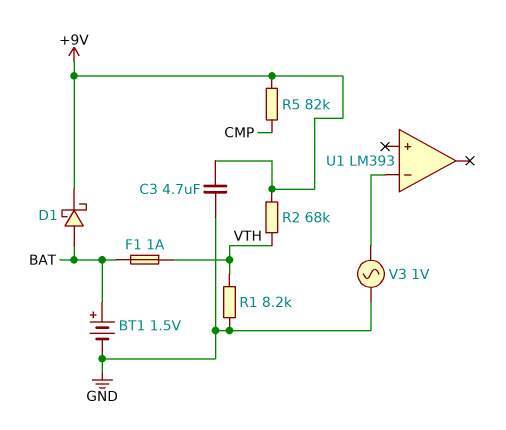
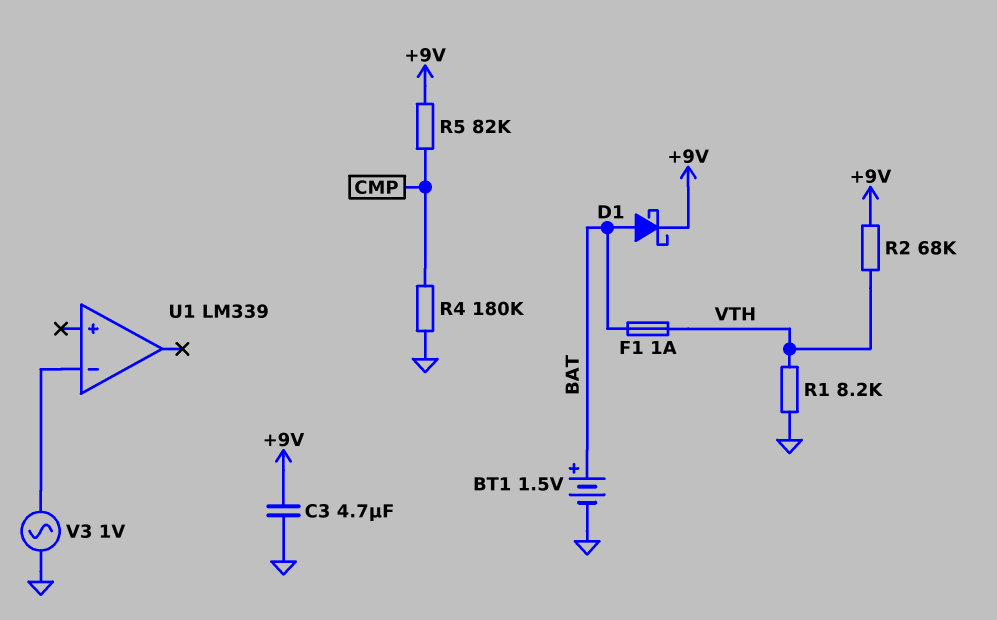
R4: none -> 180k (CMP, GND)
U1: LM393 -> LM339

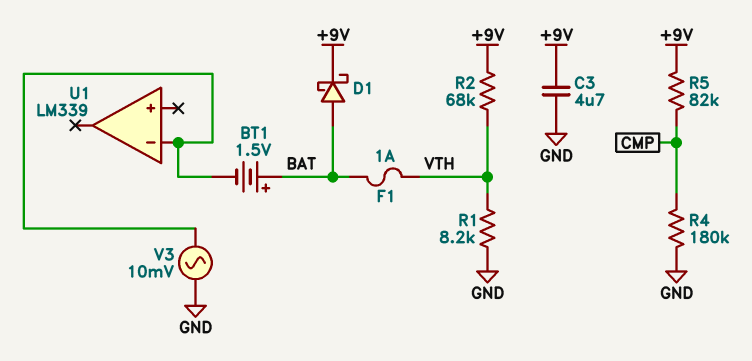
BT1: 1.5V (plus BAT, minus GND) -> 1.5V (plus BAT, minus U1/in-)
V3: AC 1V (GND, U1/in-) -> AC 10mV (GND, U1/in-)

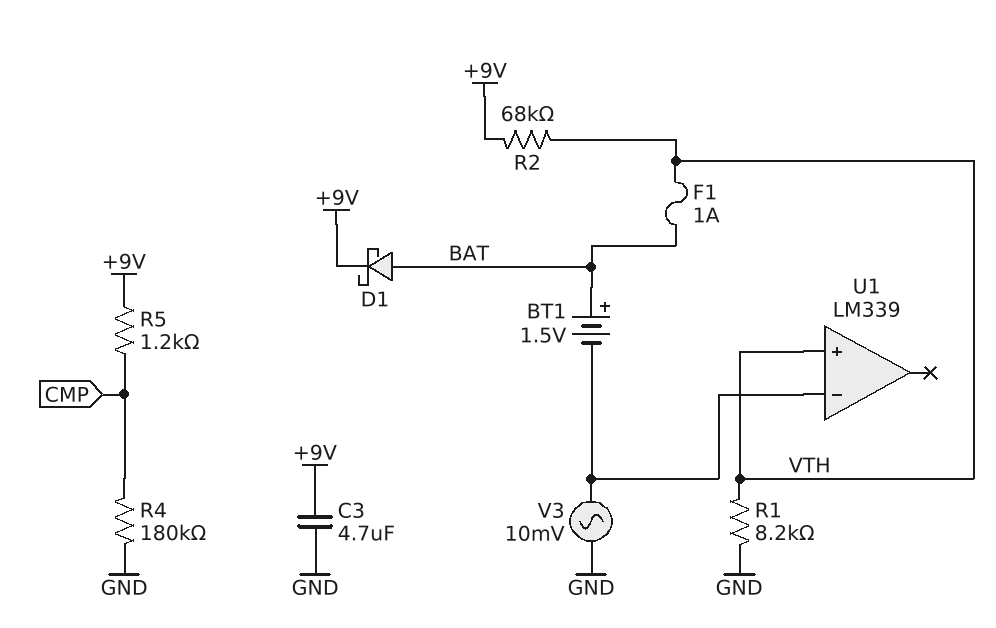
R5: 82k (+9V, CMP) -> 1.2k (+9V, CMP)
U1 pin in+: none -> VTH

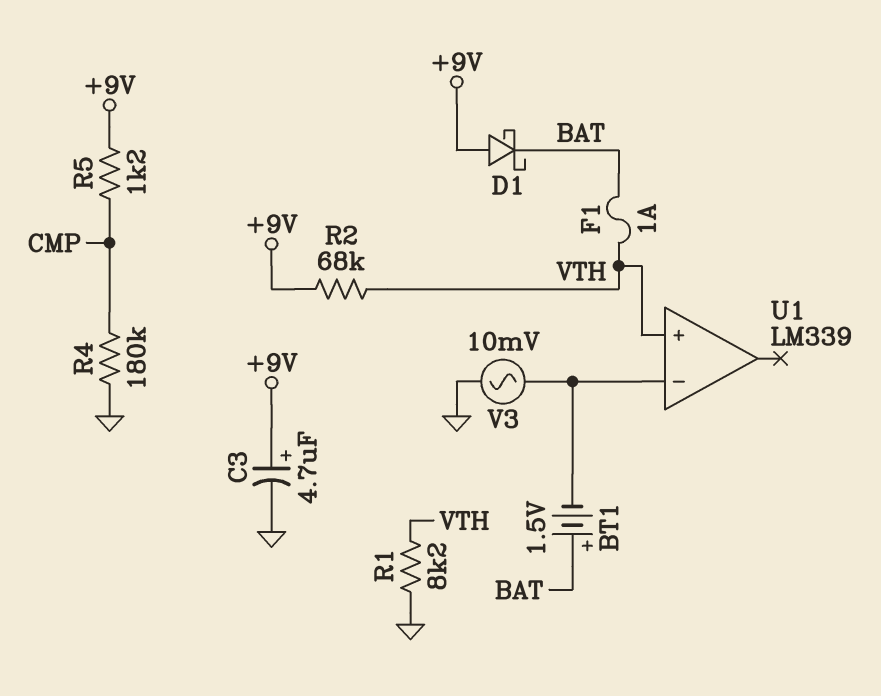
C3: 4.7uF (+9V, GND) -> 4.7uF (plus +9V, minus GND)
D1: schottky (A BAT, K +9V) -> schottky (A +9V, K BAT)

